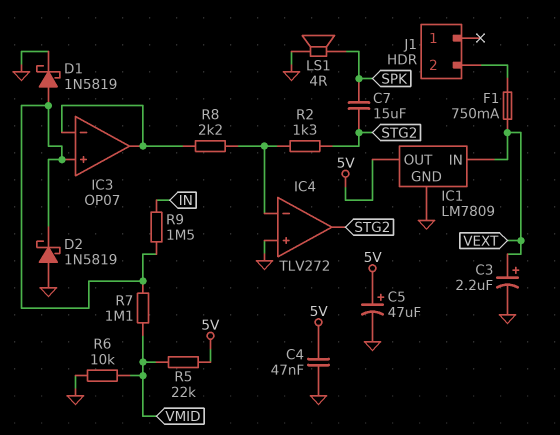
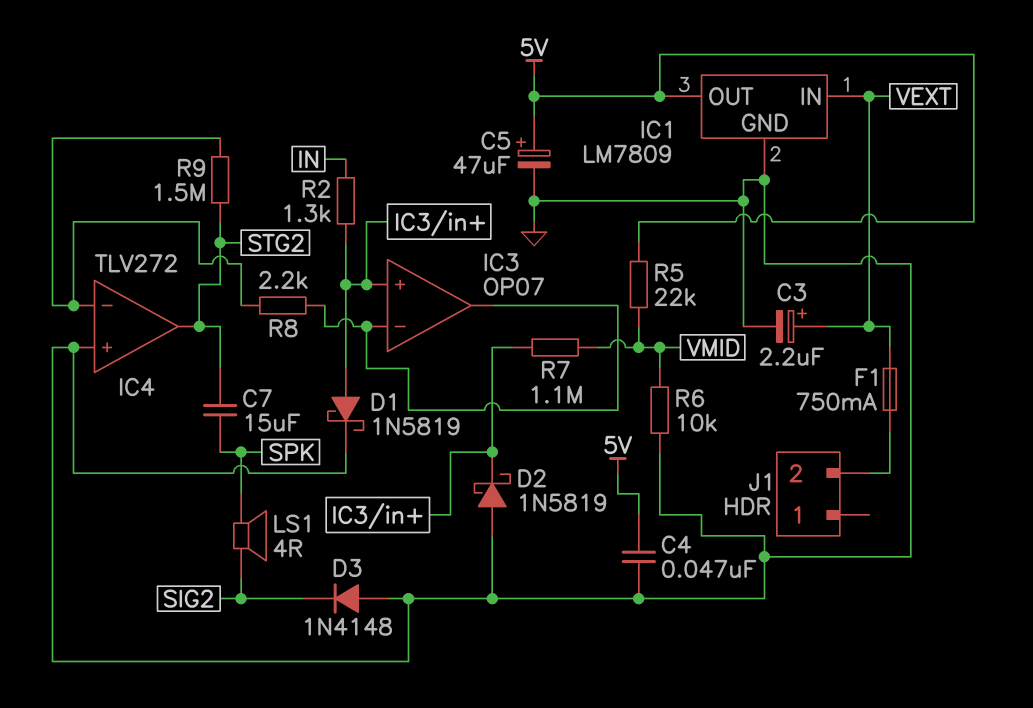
D3: none -> diode 1N4148 (A GND, K SIG2)
LS1: speaker 4R (GND, SPK) -> speaker 4R (SIG2, SPK)
R2: 1.3k (IC4/in-, STG2) -> 1.3k (IC3/in+, IN)
R9: 1.5M (IC3/in+, IN) -> 1.5M (IC4/in-, STG2)

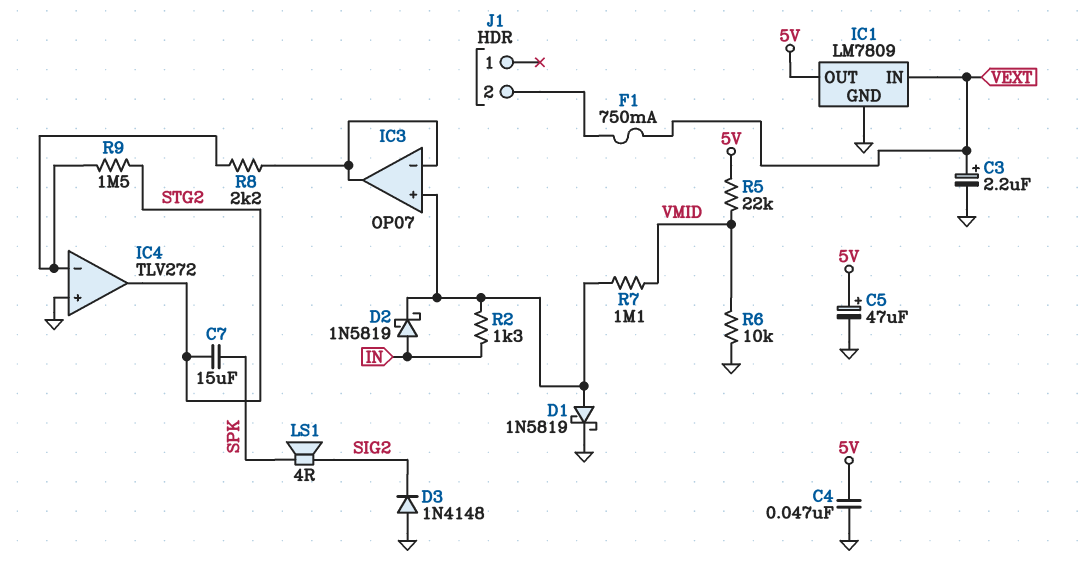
D2: schottky 1N5819 (A GND, K IC3/in+) -> schottky 1N5819 (A IN, K IC3/in+)

